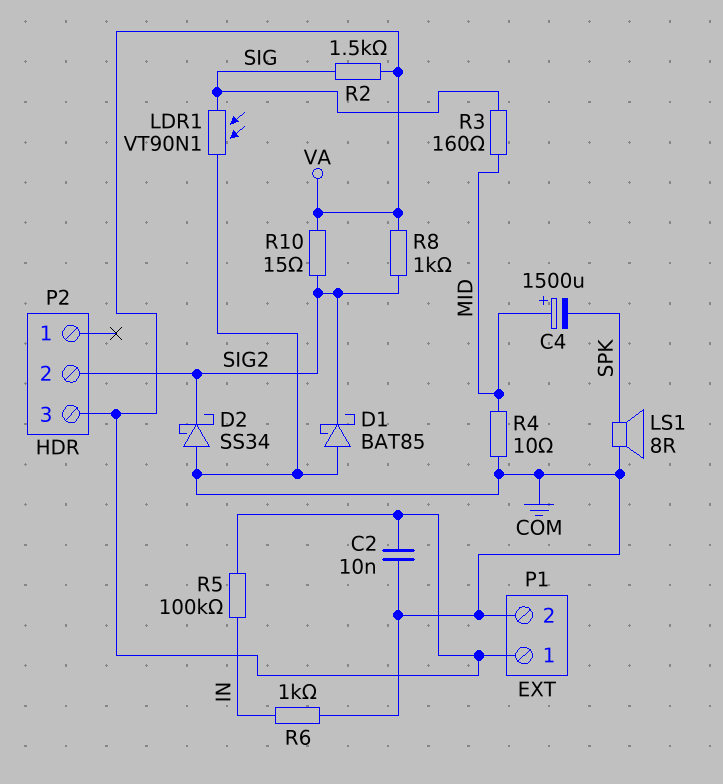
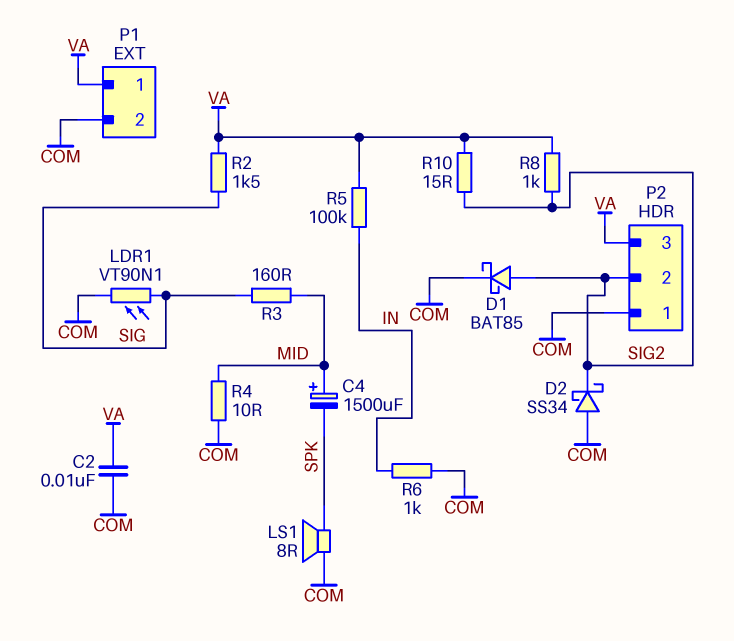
D1: schottky BAT85 (A COM, K SIG2) -> schottky BAT85 (A SIG2, K COM)
P2 pin 1: none -> COM

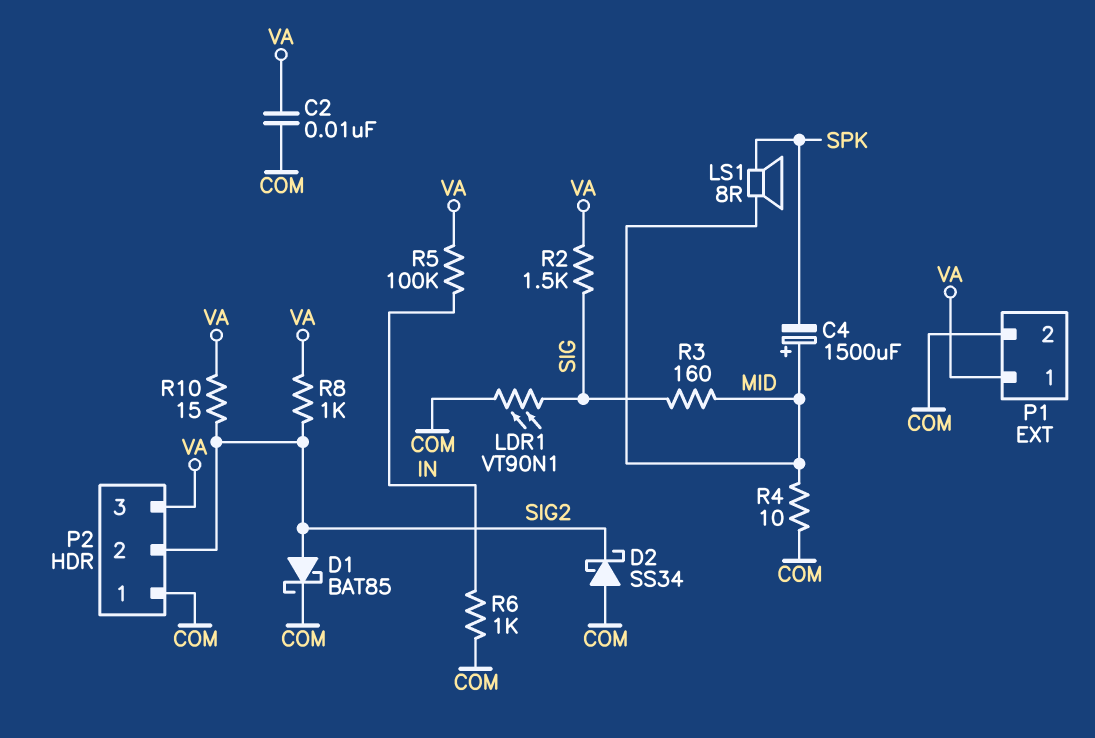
LS1: speaker 8R (COM, SPK) -> speaker 8R (MID, SPK)

